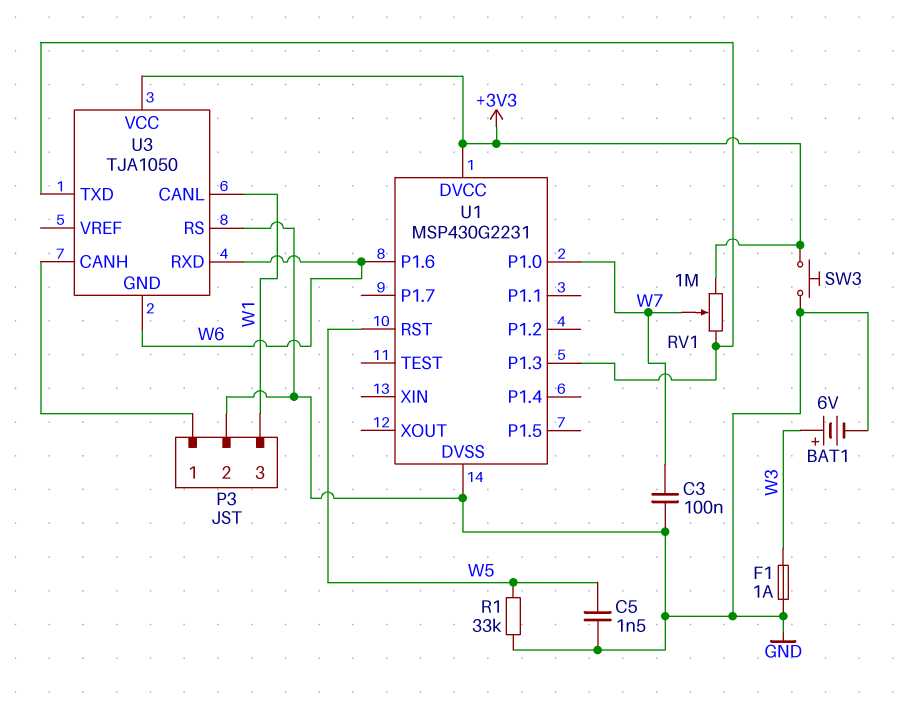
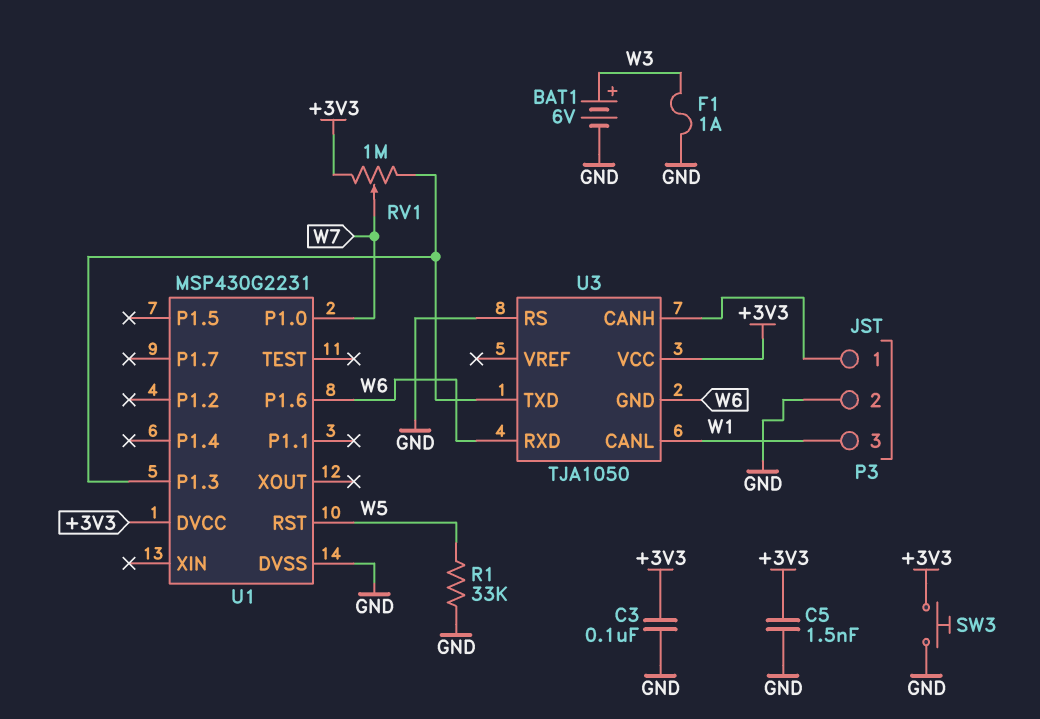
C3: 100nF (GND, W7) -> 100nF (+3V3, GND)
C5: 1.5nF (GND, W5) -> 1.5nF (+3V3, GND)

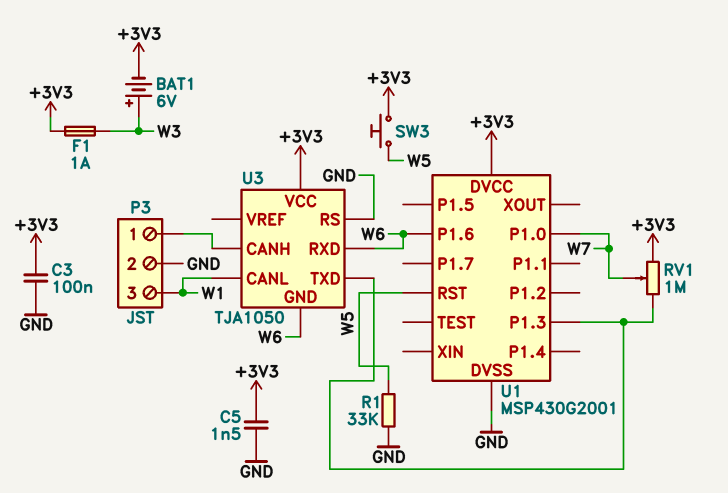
BAT1: 6V (plus W3, minus GND) -> 6V (plus W3, minus +3V3)
F1: 1A (GND, W3) -> 1A (+3V3, W3)
SW3: button (+3V3, GND) -> button (+3V3, W5)
U1: MSP430G2231 -> MSP430G2001

